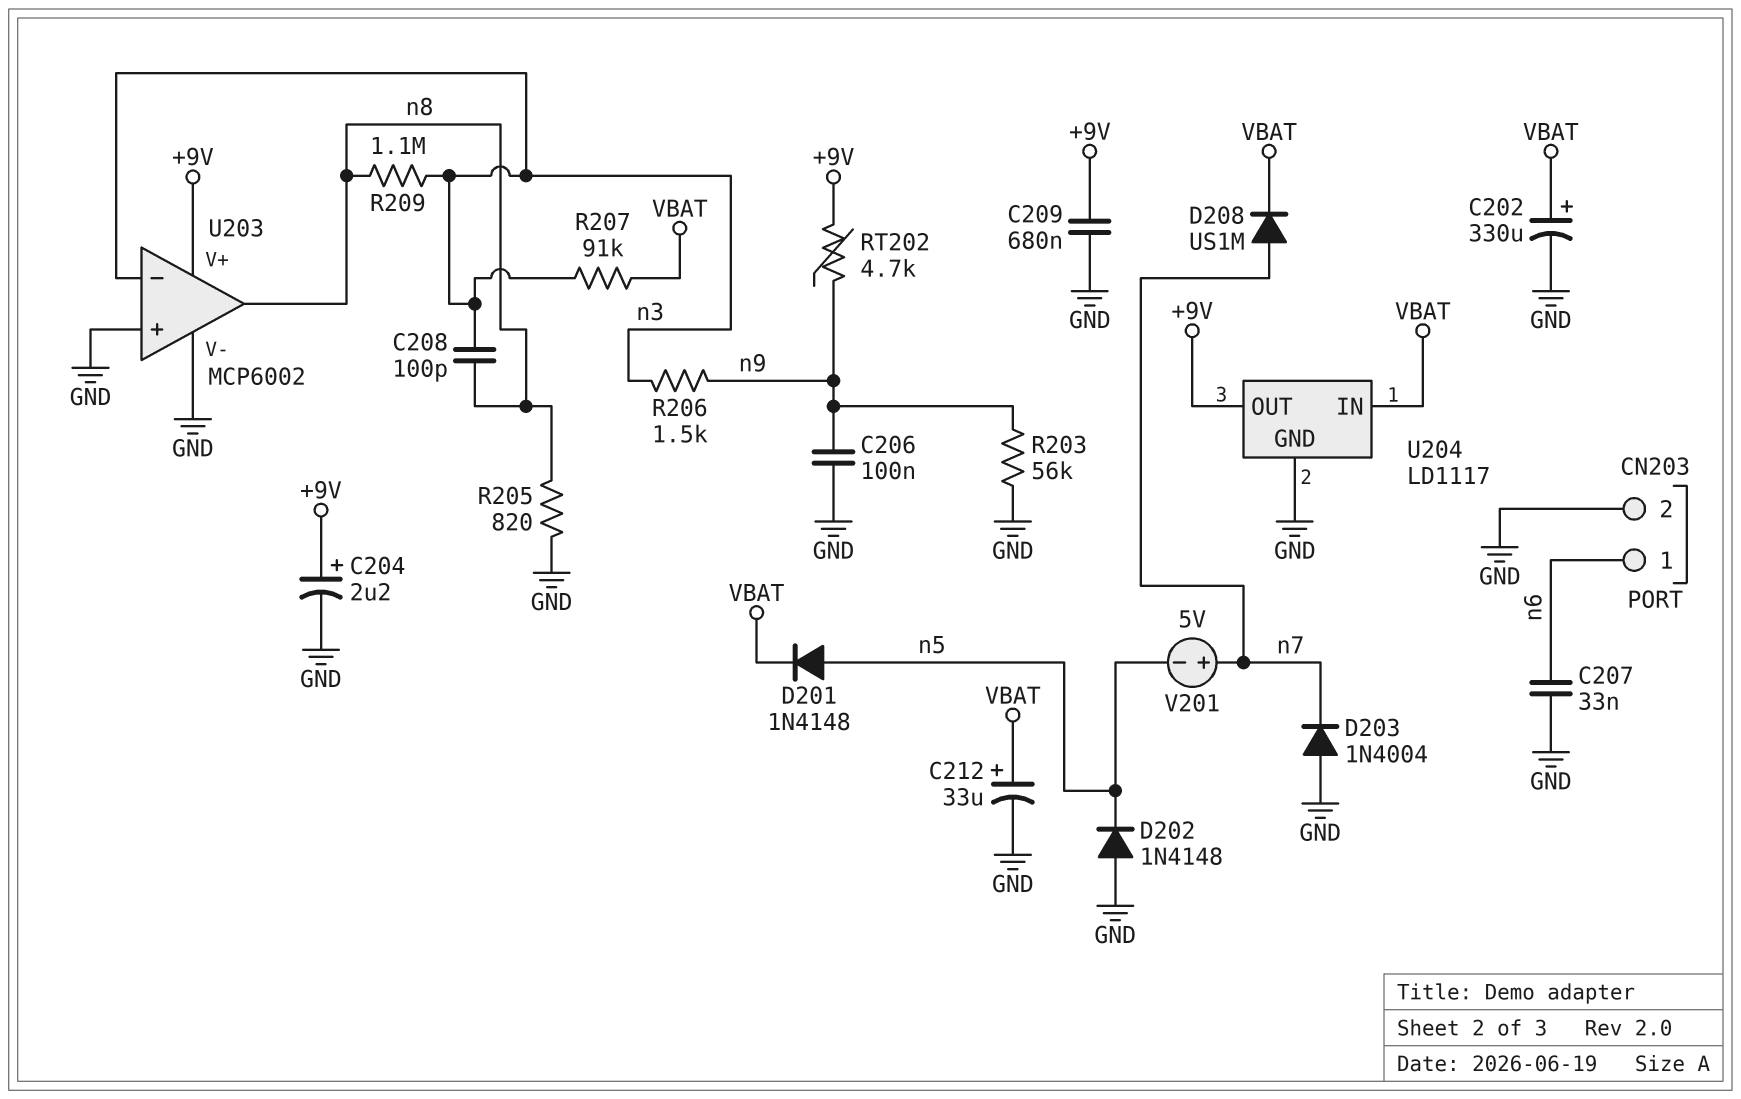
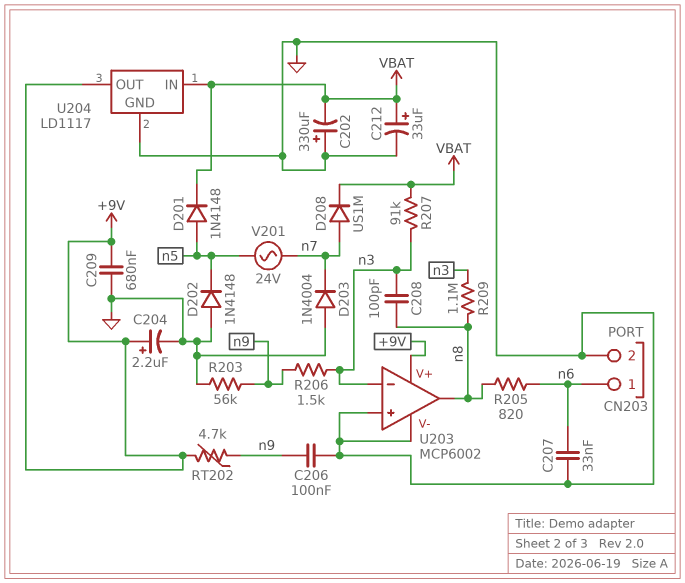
C202: 330uF (plus VBAT, minus GND) -> 330uF (plus GND, minus VBAT)
R205: 820 (GND, n8) -> 820 (n6, n8)
V201: 5V (plus n7, minus n5) -> AC 24V (n5, n7)

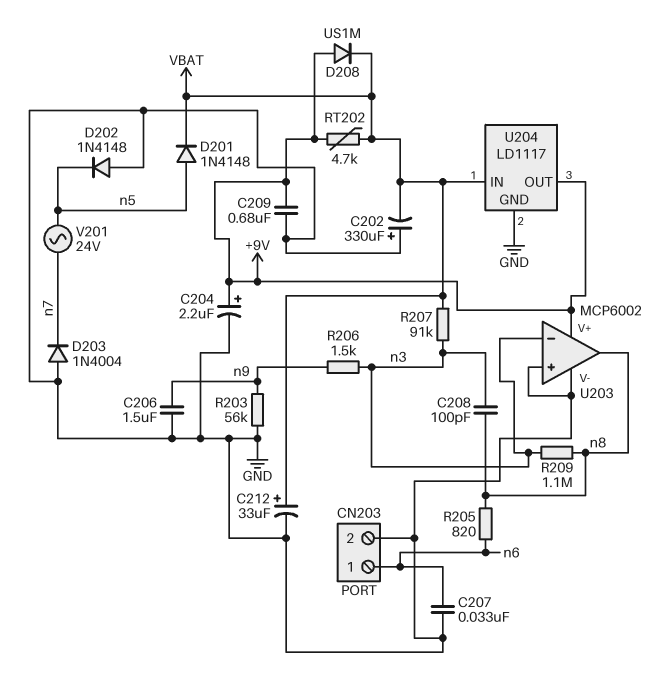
C206: 100nF (GND, n9) -> 1.5uF (GND, n9)
D208: diode US1M (A n7, K VBAT) -> diode US1M (A +9V, K VBAT)
RT202: 4.7k (+9V, n9) -> 4.7k (+9V, VBAT)

